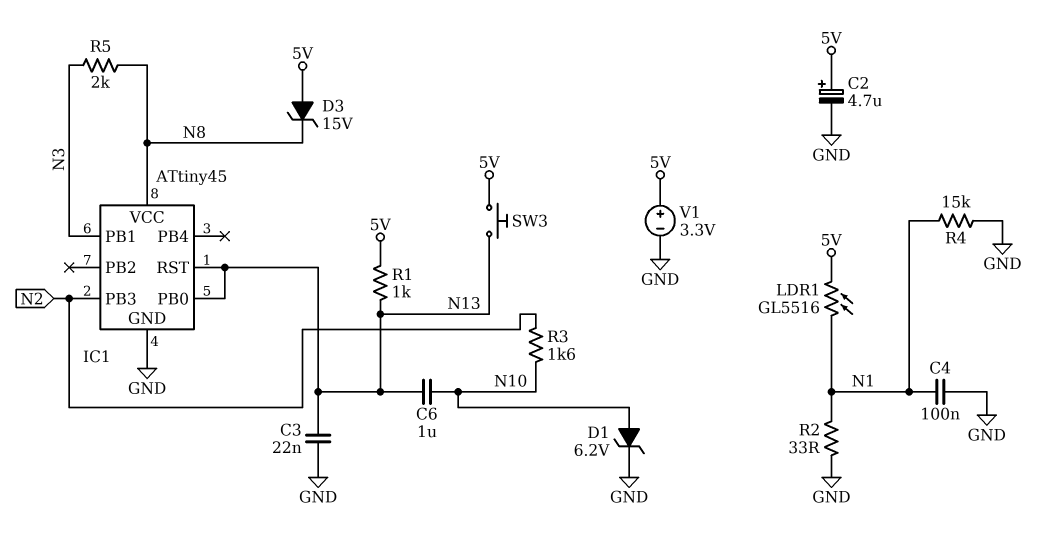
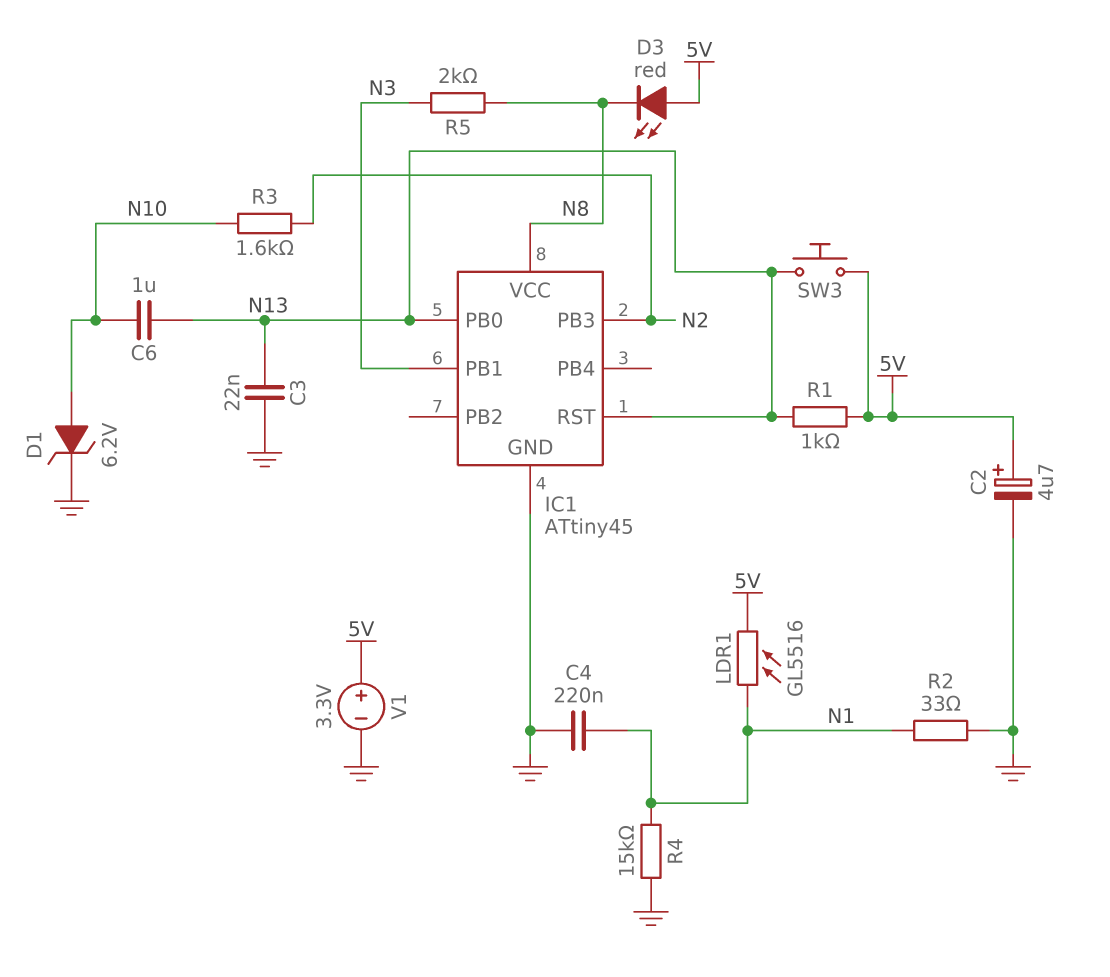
C4: 100nF (GND, N1) -> 220nF (GND, N1)
D3: zener 15V (A 5V, K N8) -> LED red (A 5V, K N8)

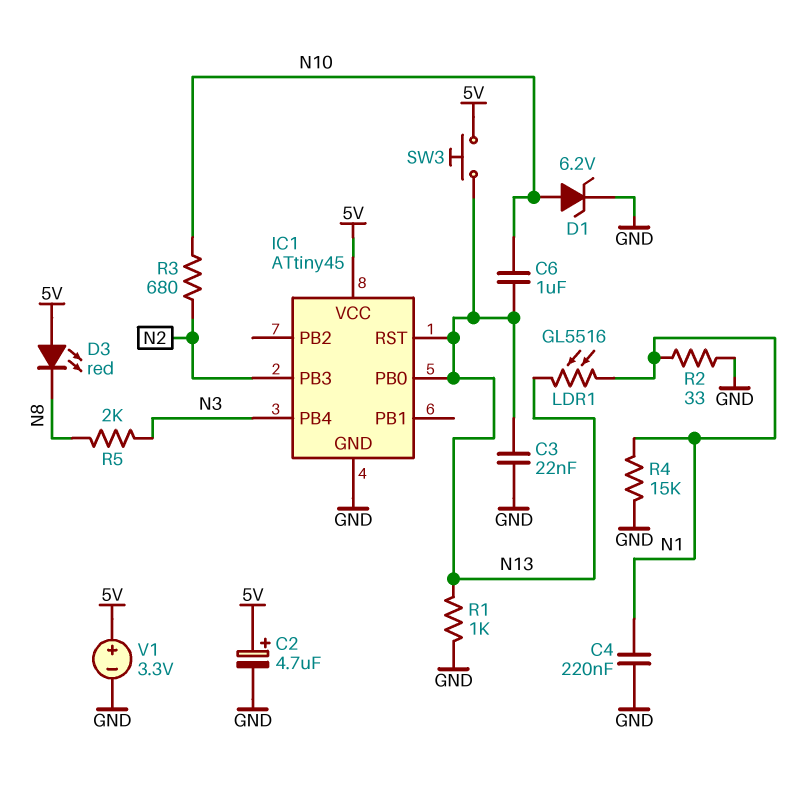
IC1 pin PB1: N3 -> none
IC1 pin PB4: none -> N3
IC1 pin VCC: N8 -> 5V
LDR1: GL5516 (5V, N1) -> GL5516 (N1, N13)
R1: 1k (5V, N13) -> 1k (GND, N13)
R3: 1.6k (N2, N10) -> 680 (N2, N10)

